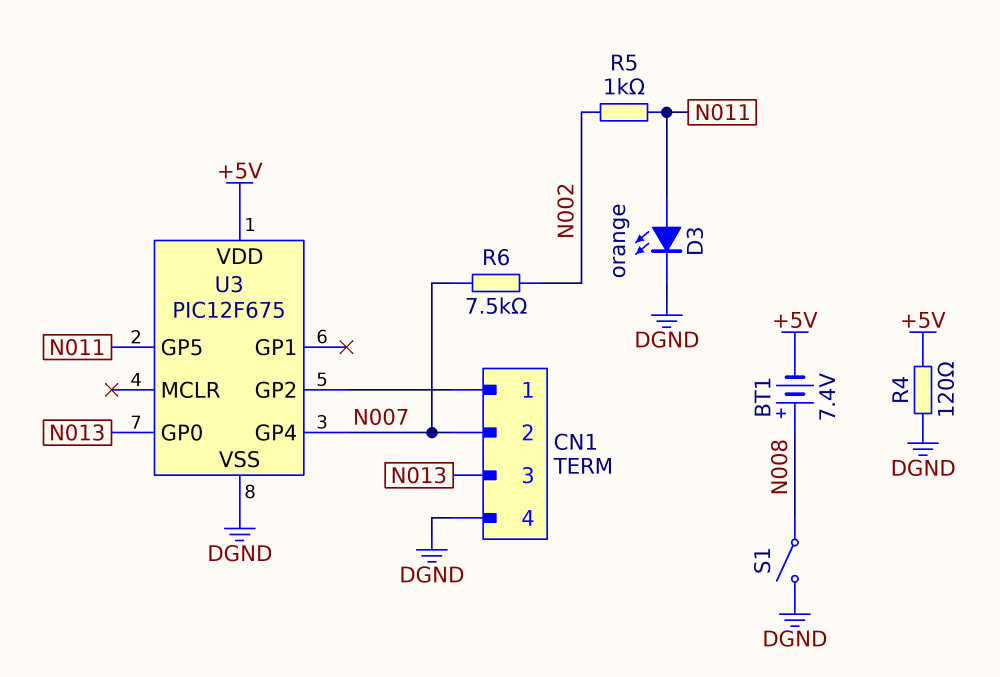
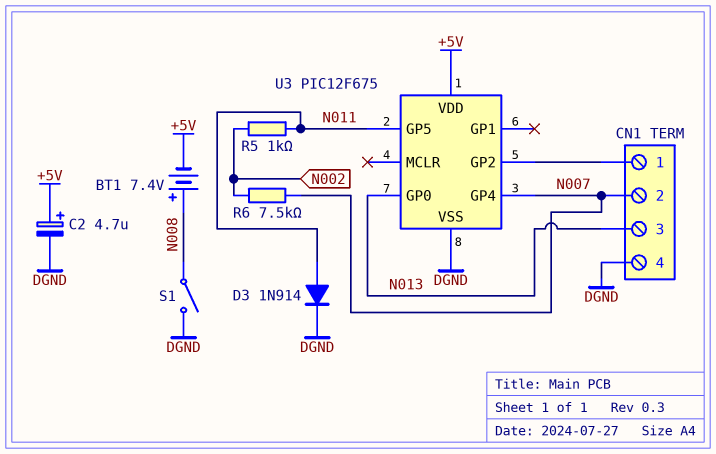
C2: none -> 4.7uF (plus +5V, minus DGND)
D3: LED orange (A N011, K DGND) -> diode 1N914 (A N011, K DGND)
R4: 120 (+5V, DGND) -> none

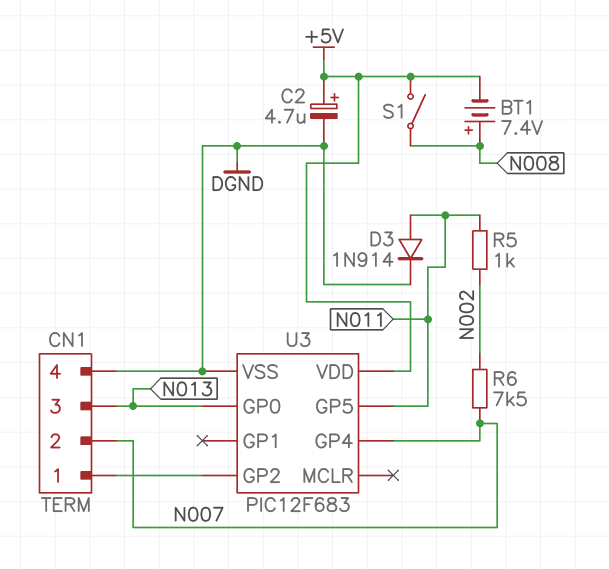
S1: switch (DGND, N008) -> switch (+5V, N008)
U3: PIC12F675 -> PIC12F683

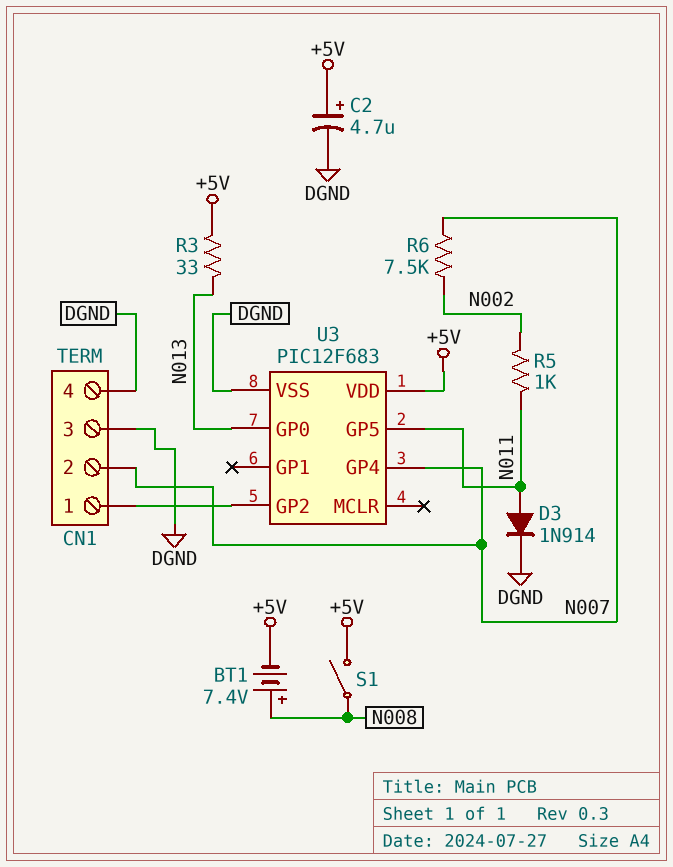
CN1 pin 3: N013 -> DGND
R3: none -> 33 (+5V, N013)

